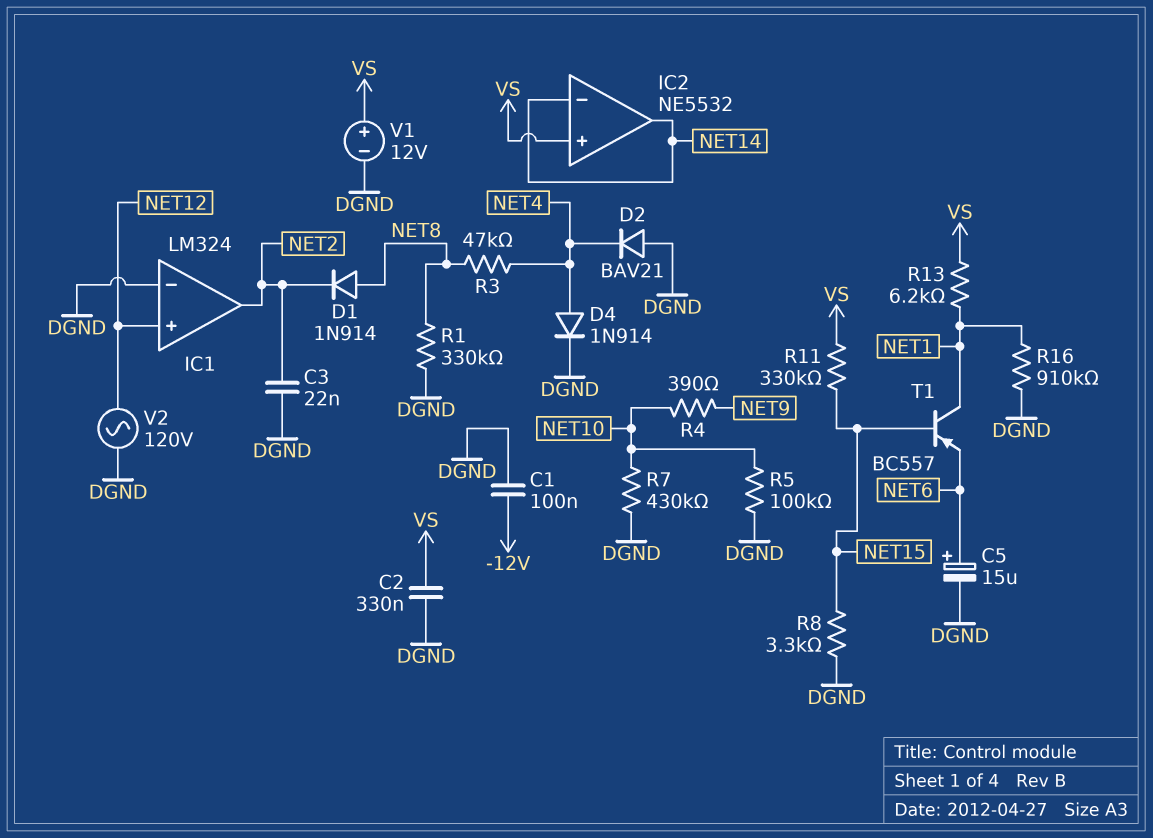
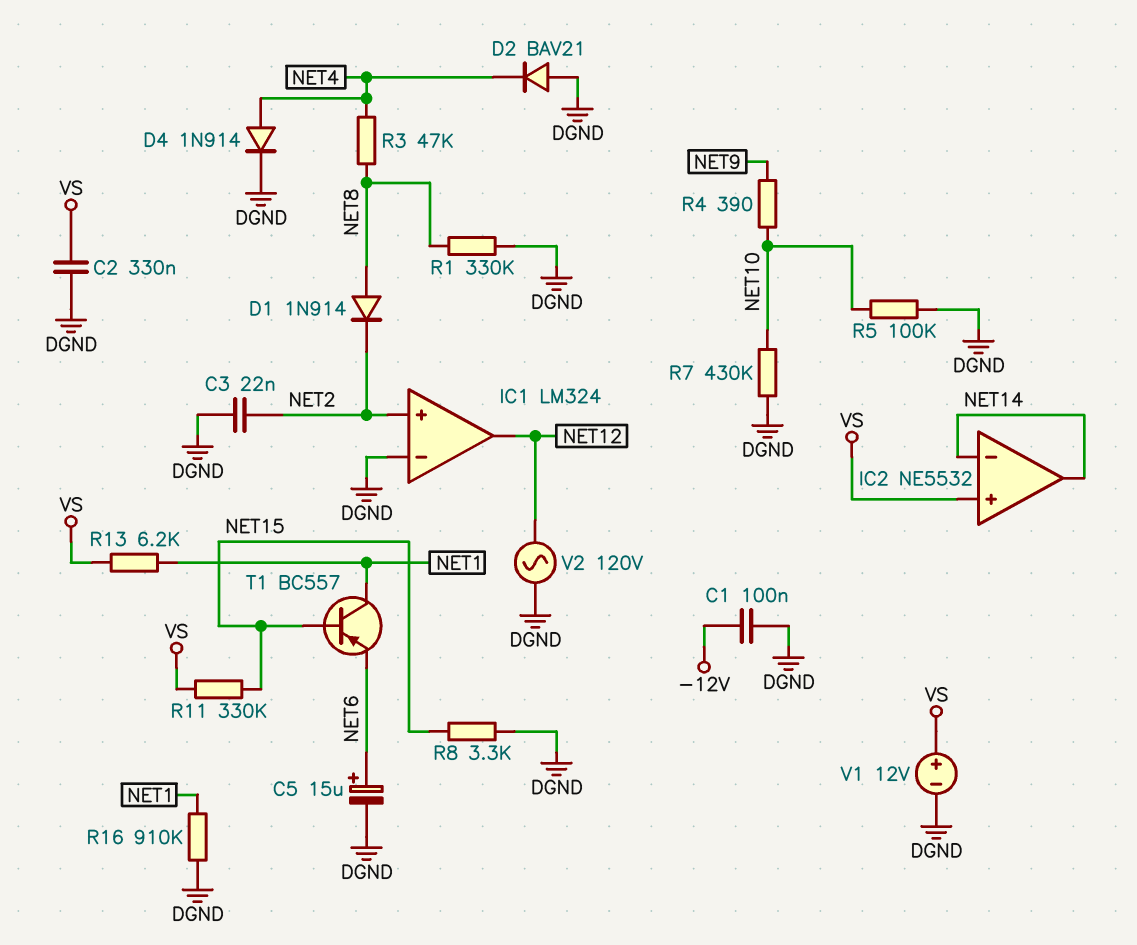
IC1 pin in+: NET12 -> NET2
IC1 pin out: NET2 -> NET12

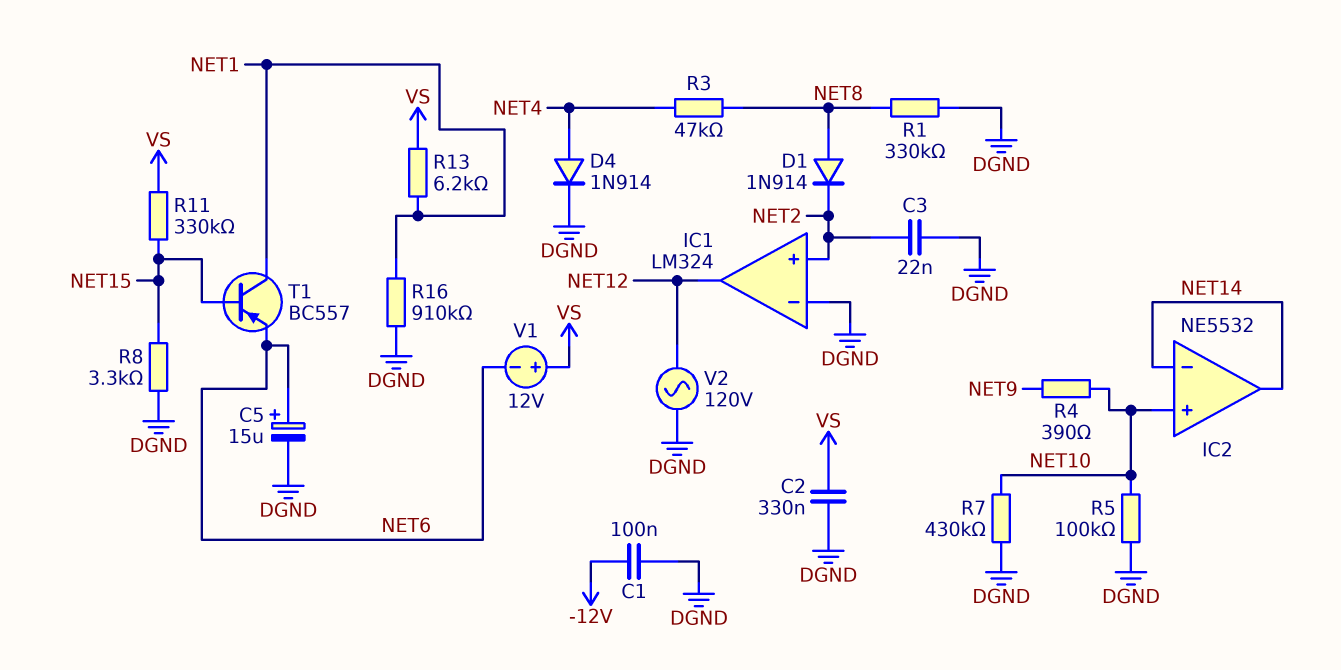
D2: diode BAV21 (A DGND, K NET4) -> none
IC2 pin in+: VS -> NET10
V1: 12V (plus VS, minus DGND) -> 12V (plus VS, minus NET6)

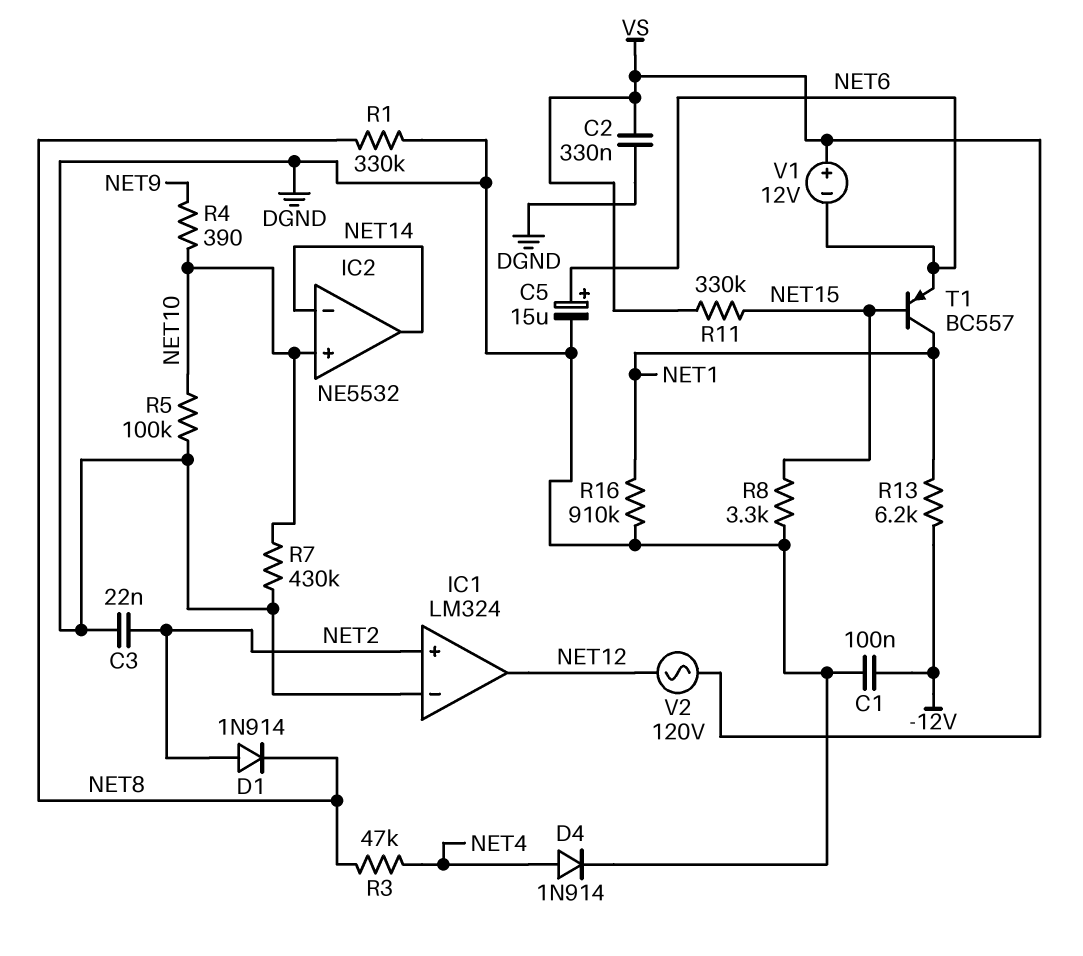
D1: diode 1N914 (A NET8, K NET2) -> diode 1N914 (A NET2, K NET8)
R13: 6.2k (NET1, VS) -> 6.2k (-12V, NET1)
V2: AC 120V (DGND, NET12) -> AC 120V (NET12, VS)

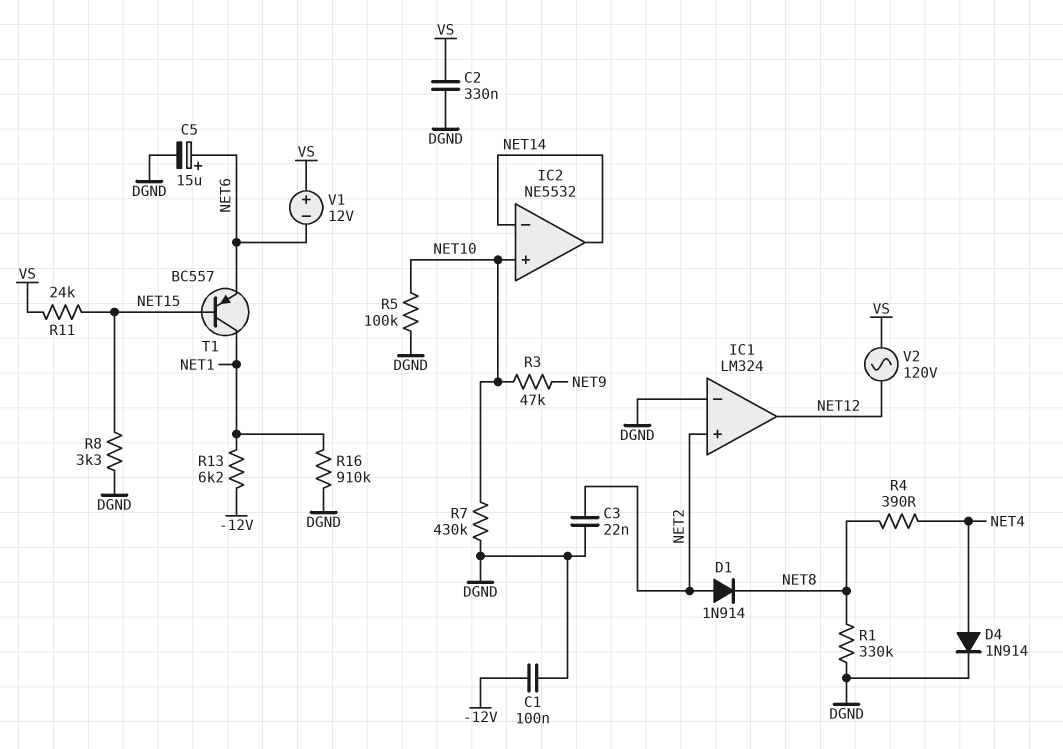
R3: 47k (NET4, NET8) -> 47k (NET9, NET10)
R4: 390 (NET9, NET10) -> 390 (NET4, NET8)
R11: 330k (NET15, VS) -> 24k (NET15, VS)

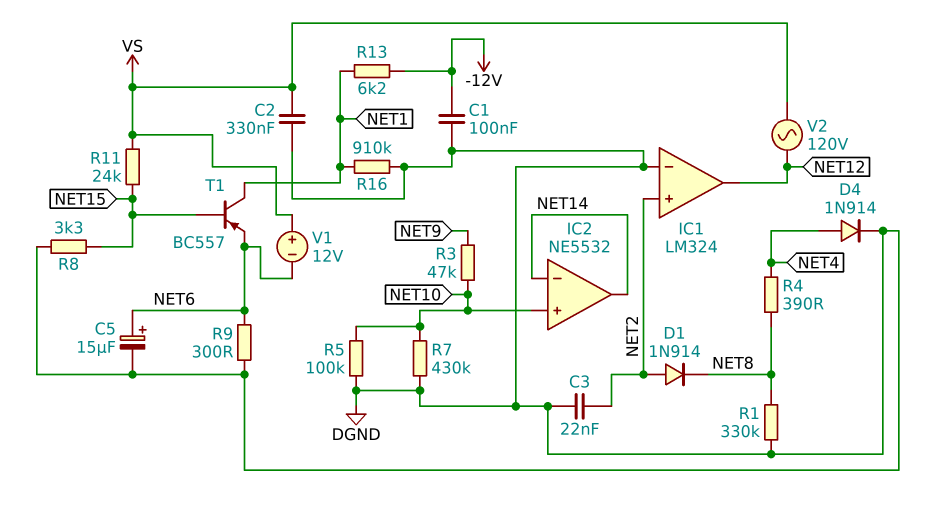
R9: none -> 300 (DGND, NET6)

